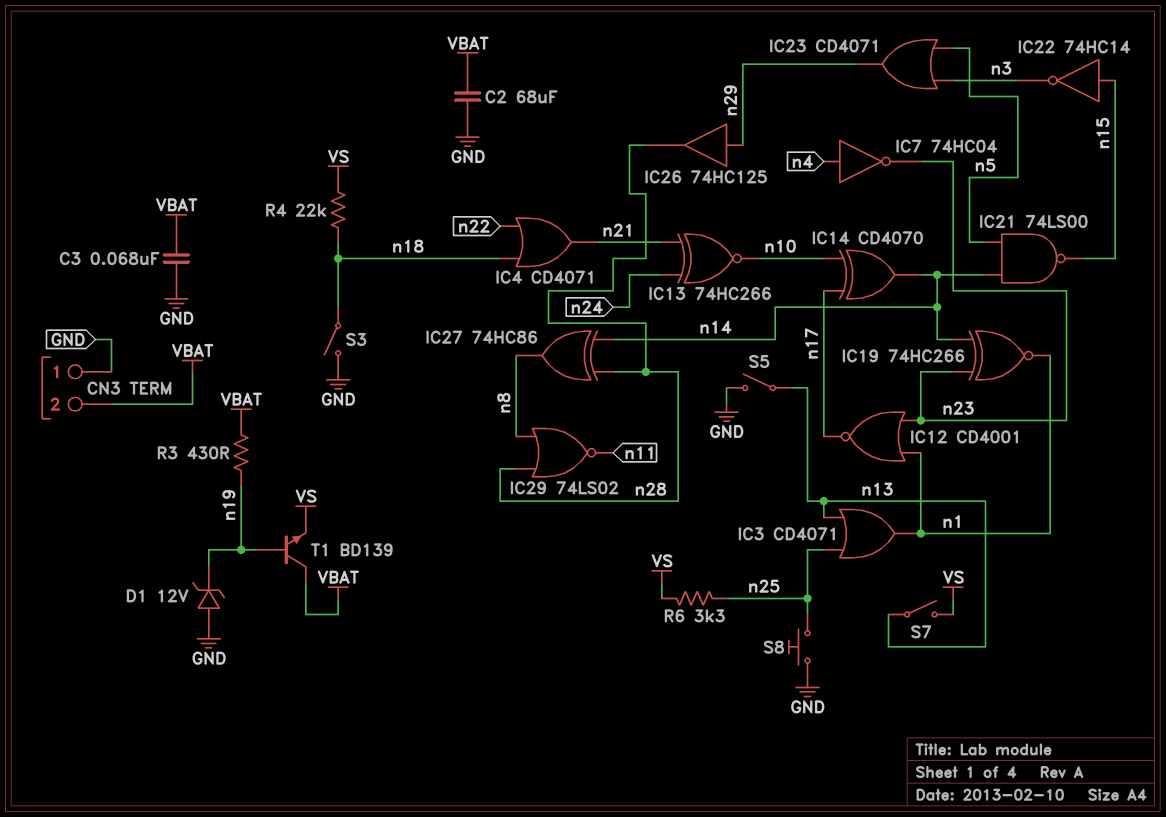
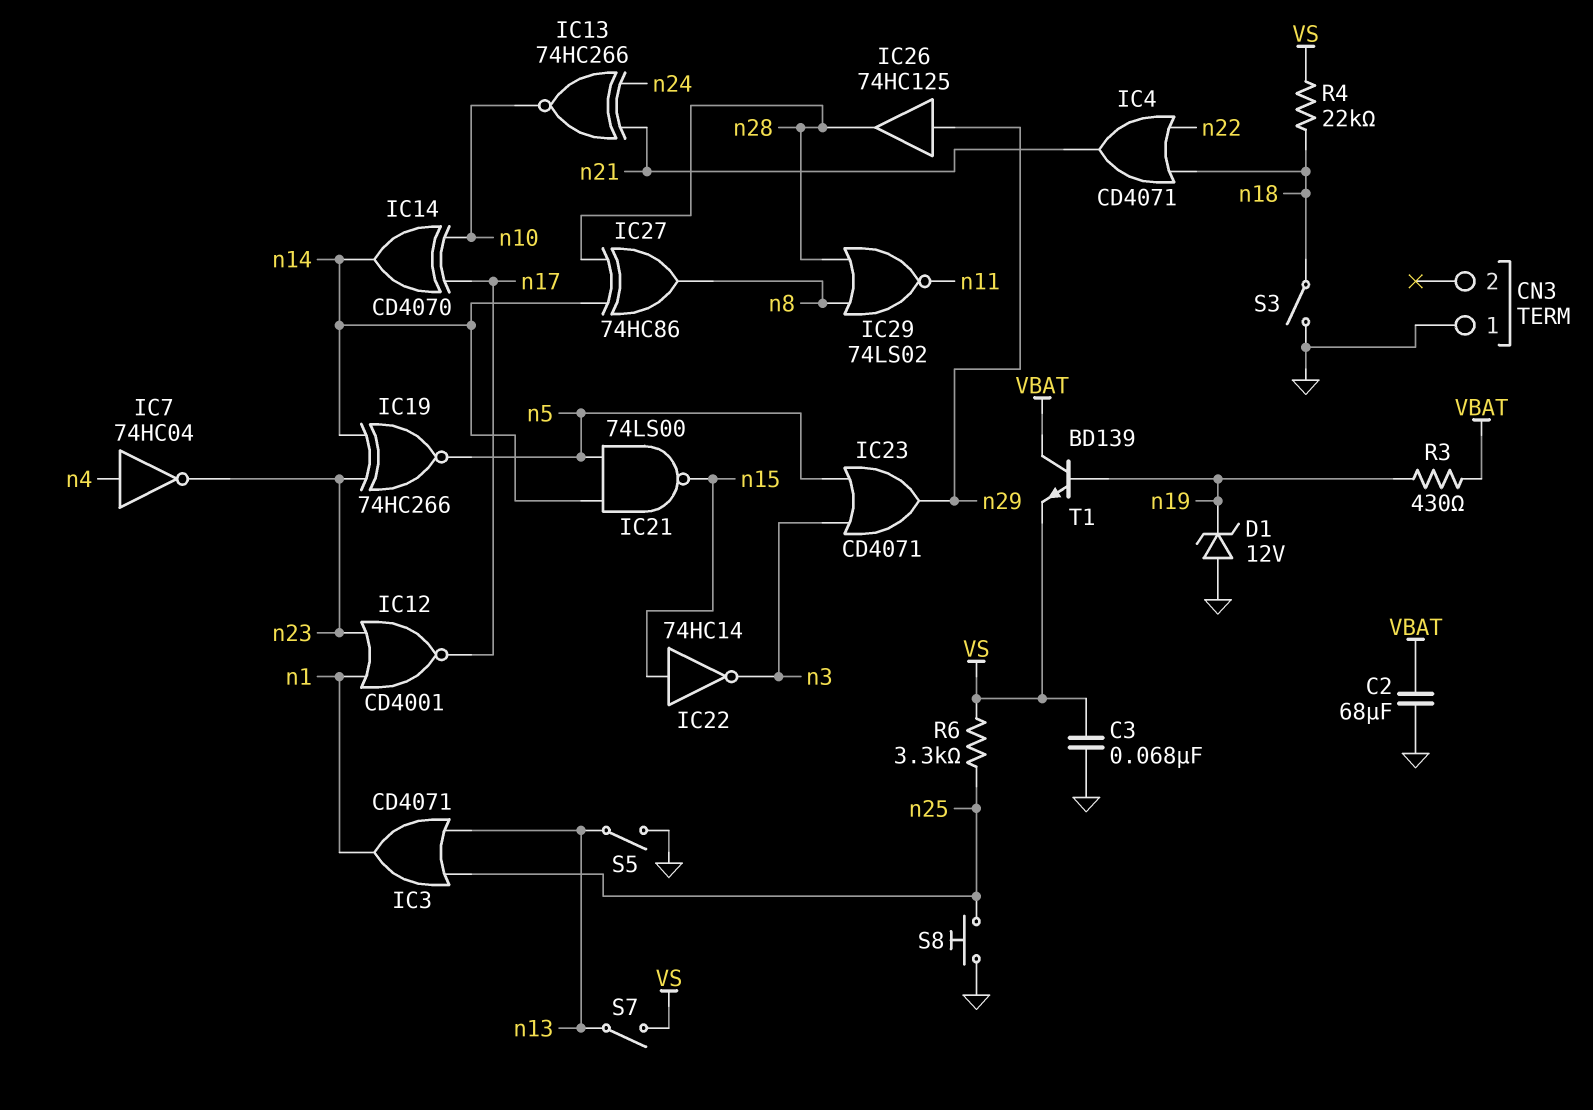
C3: 68nF (GND, VBAT) -> 68nF (GND, VS)
CN3 pin 2: VBAT -> none
IC19: XNOR 74HC266 (in n14, in n23, out n1) -> XNOR 74HC266 (in n14, in n23, out n5)

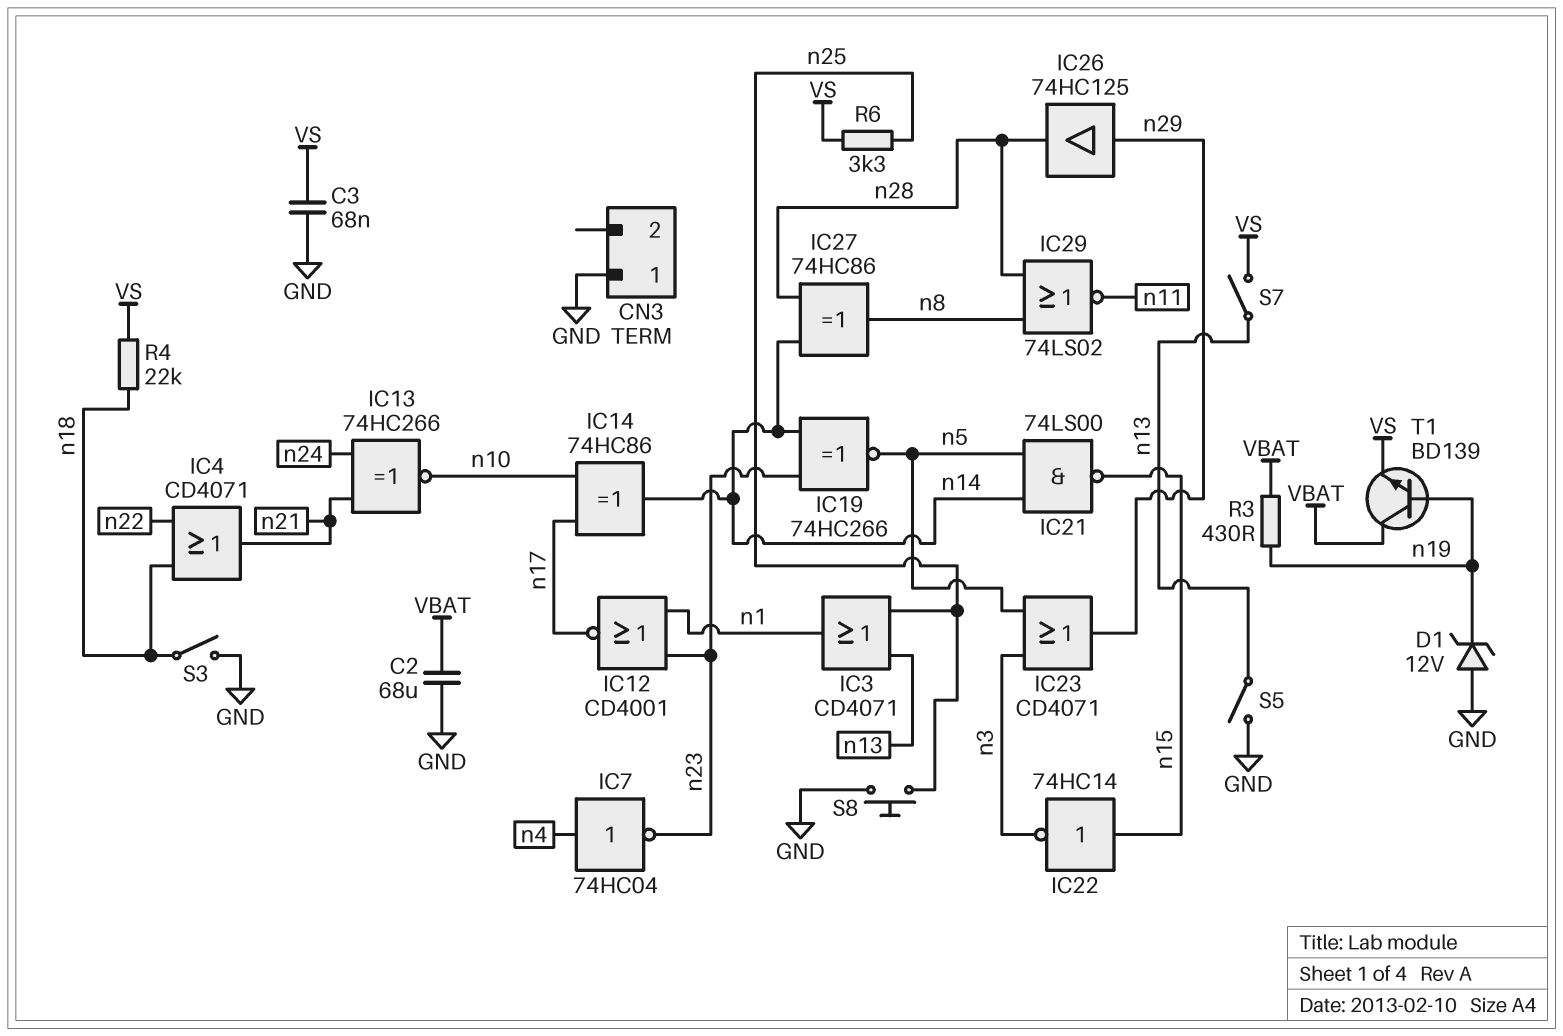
IC14: XOR CD4070 (in n10, in n17, out n14) -> XOR 74HC86 (in n10, in n17, out n14)

